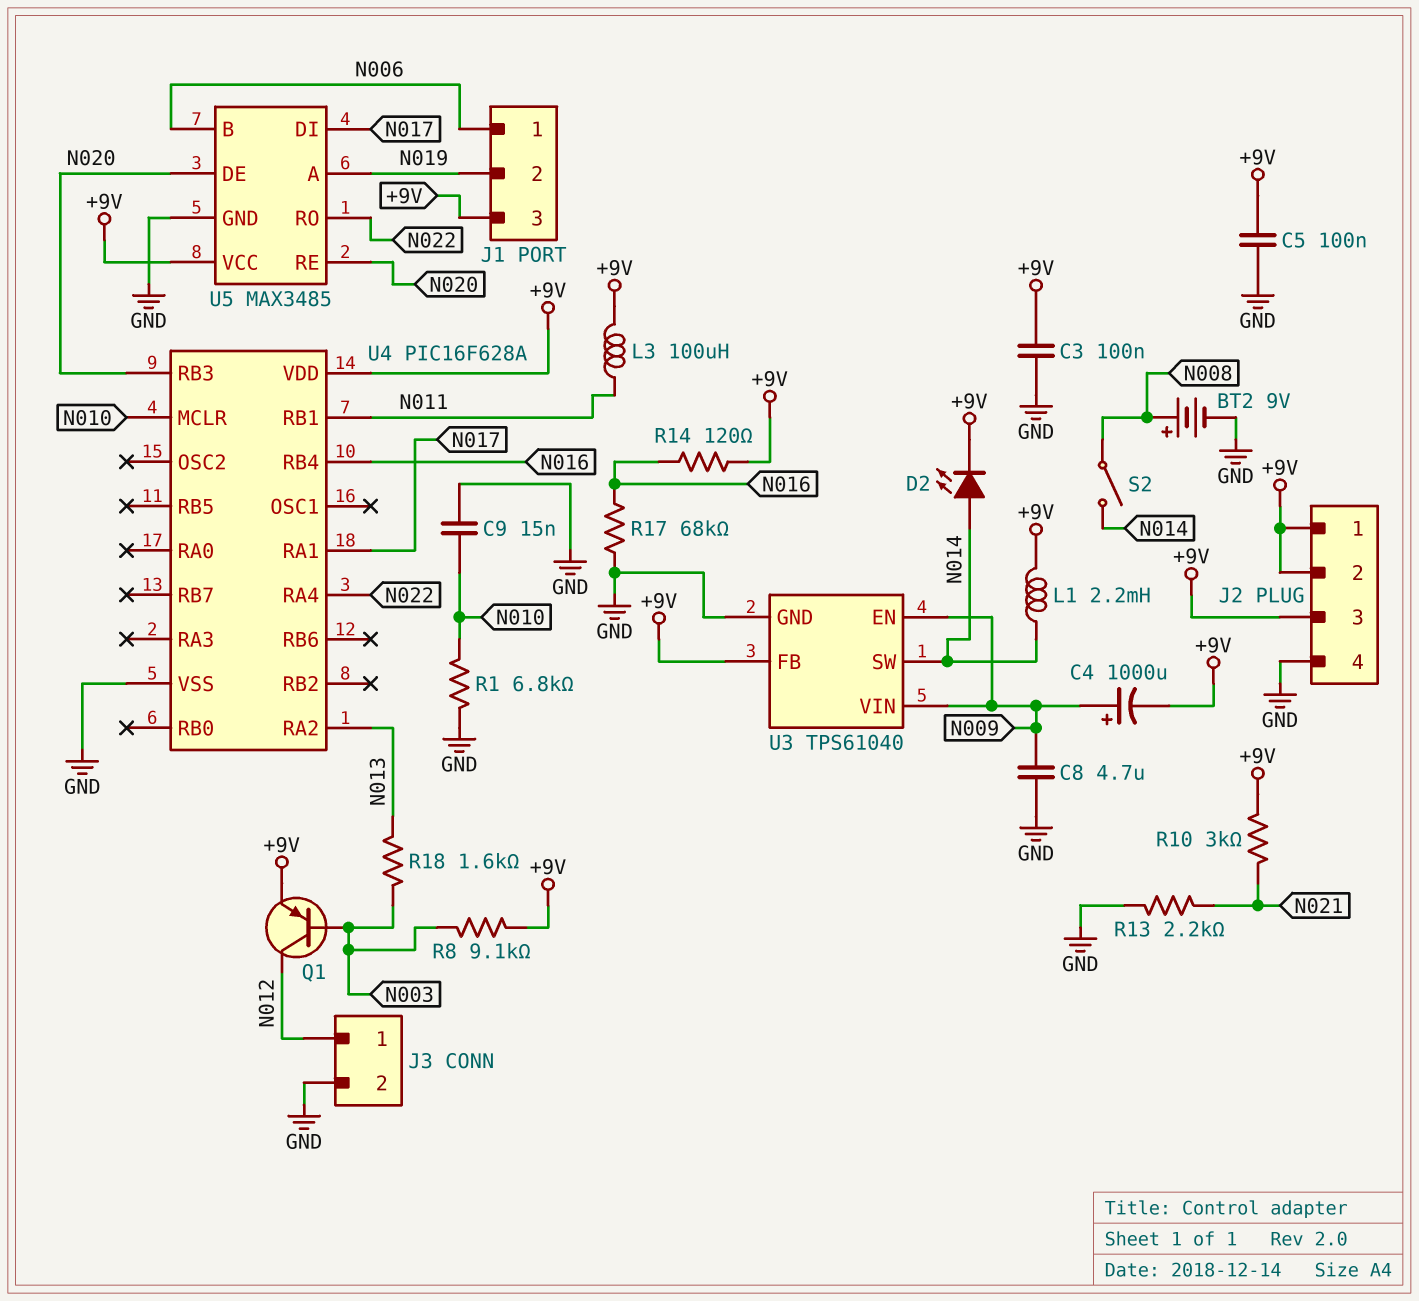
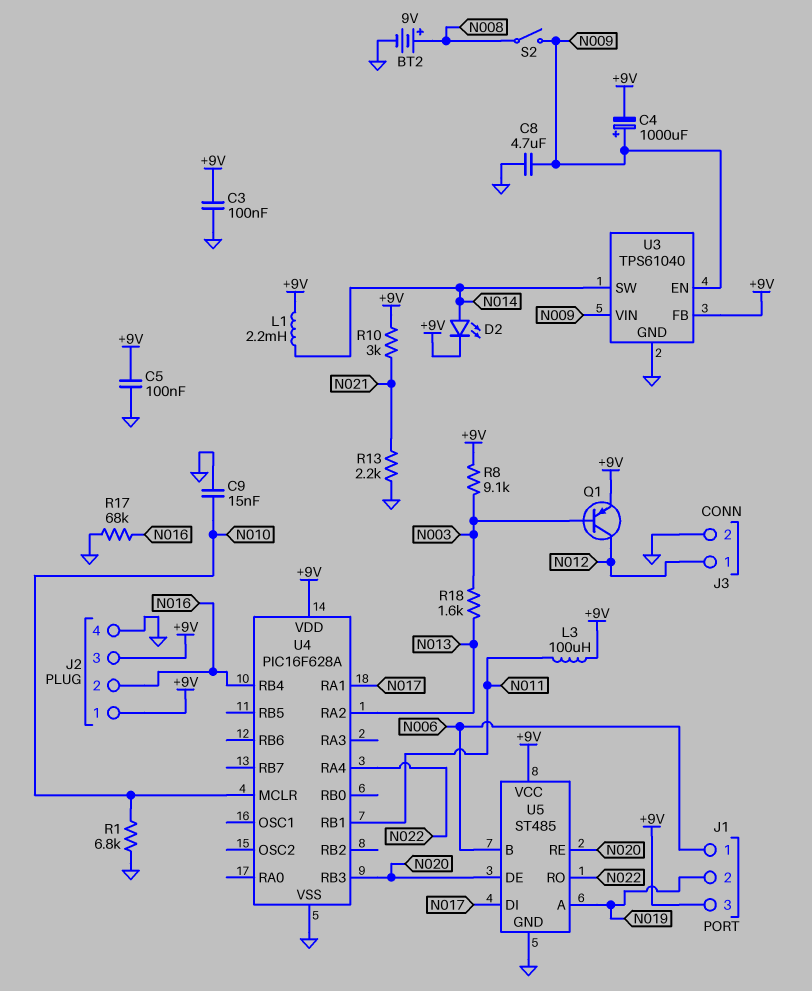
J2 pin 2: +9V -> N016
R14: 120 (+9V, N016) -> none
S2: switch (N008, N014) -> switch (N008, N009)
U5: MAX3485 -> ST485

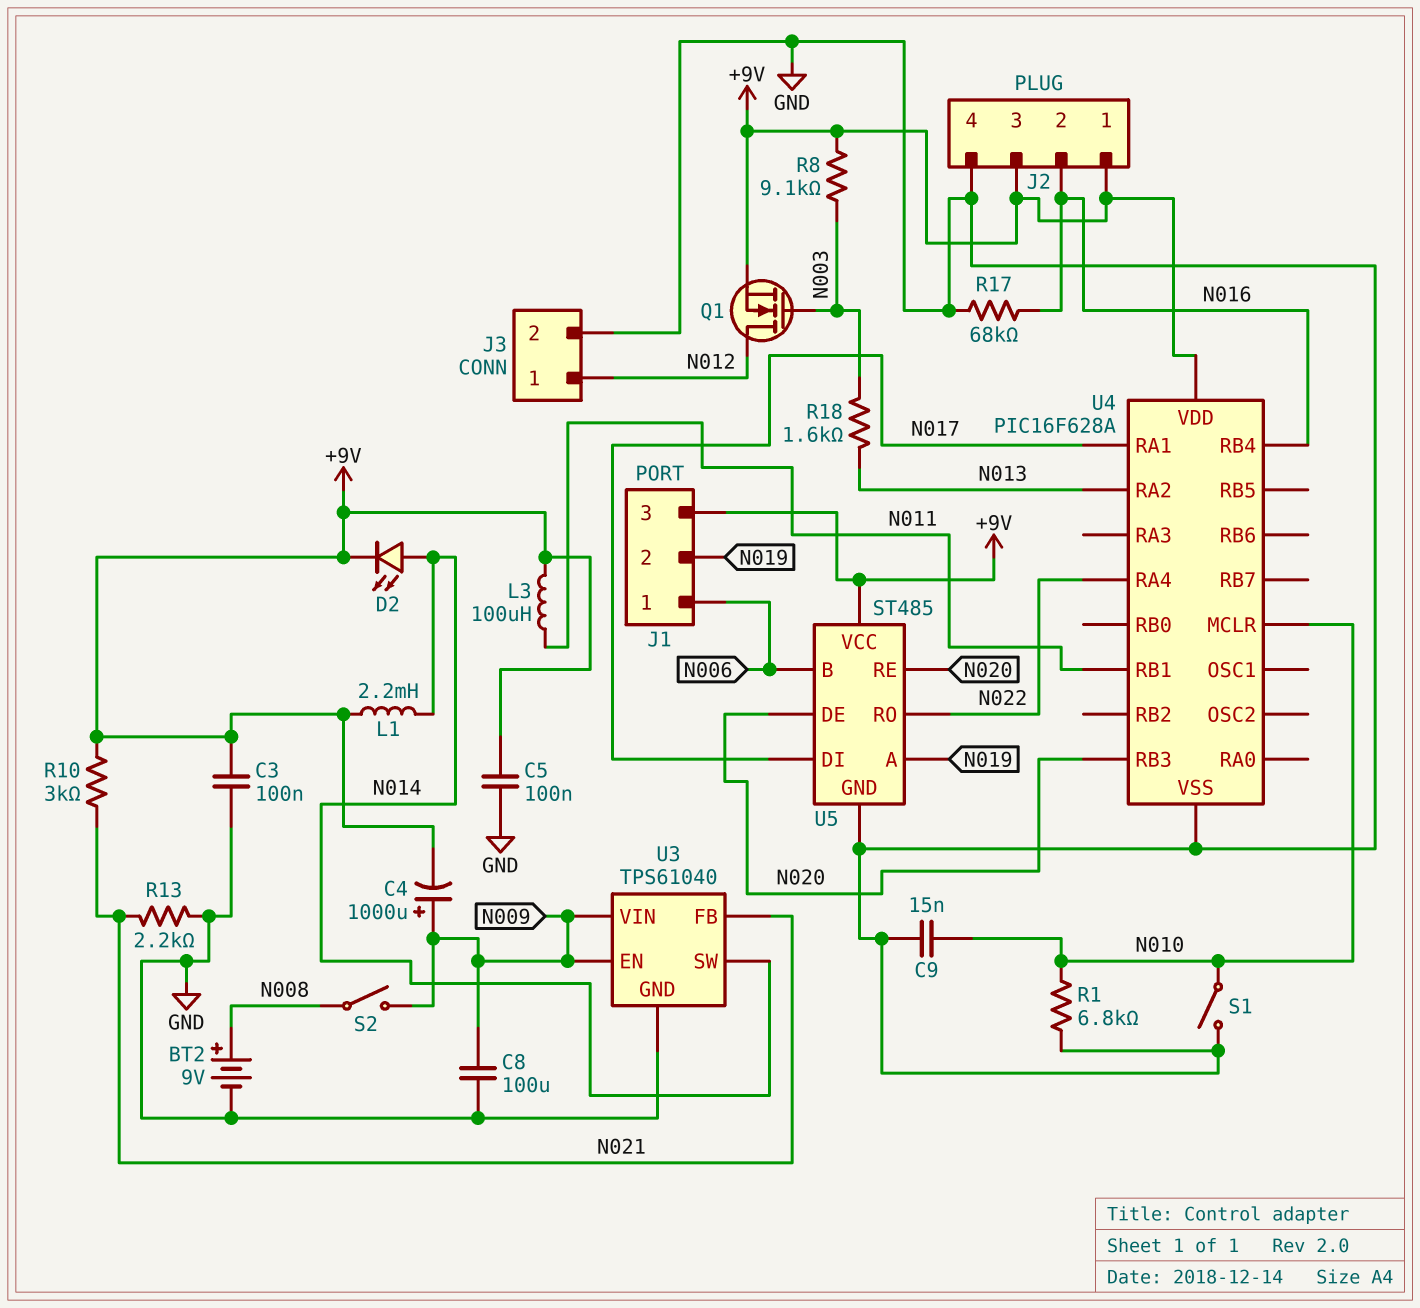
C8: 4.7uF (GND, N009) -> 100uF (GND, N009)
Q1: PNP (B N003, C N012, E +9V) -> NMOS (G N003, D N012, S +9V)
S1: none -> switch (GND, N010)
U3 pin FB: +9V -> N021

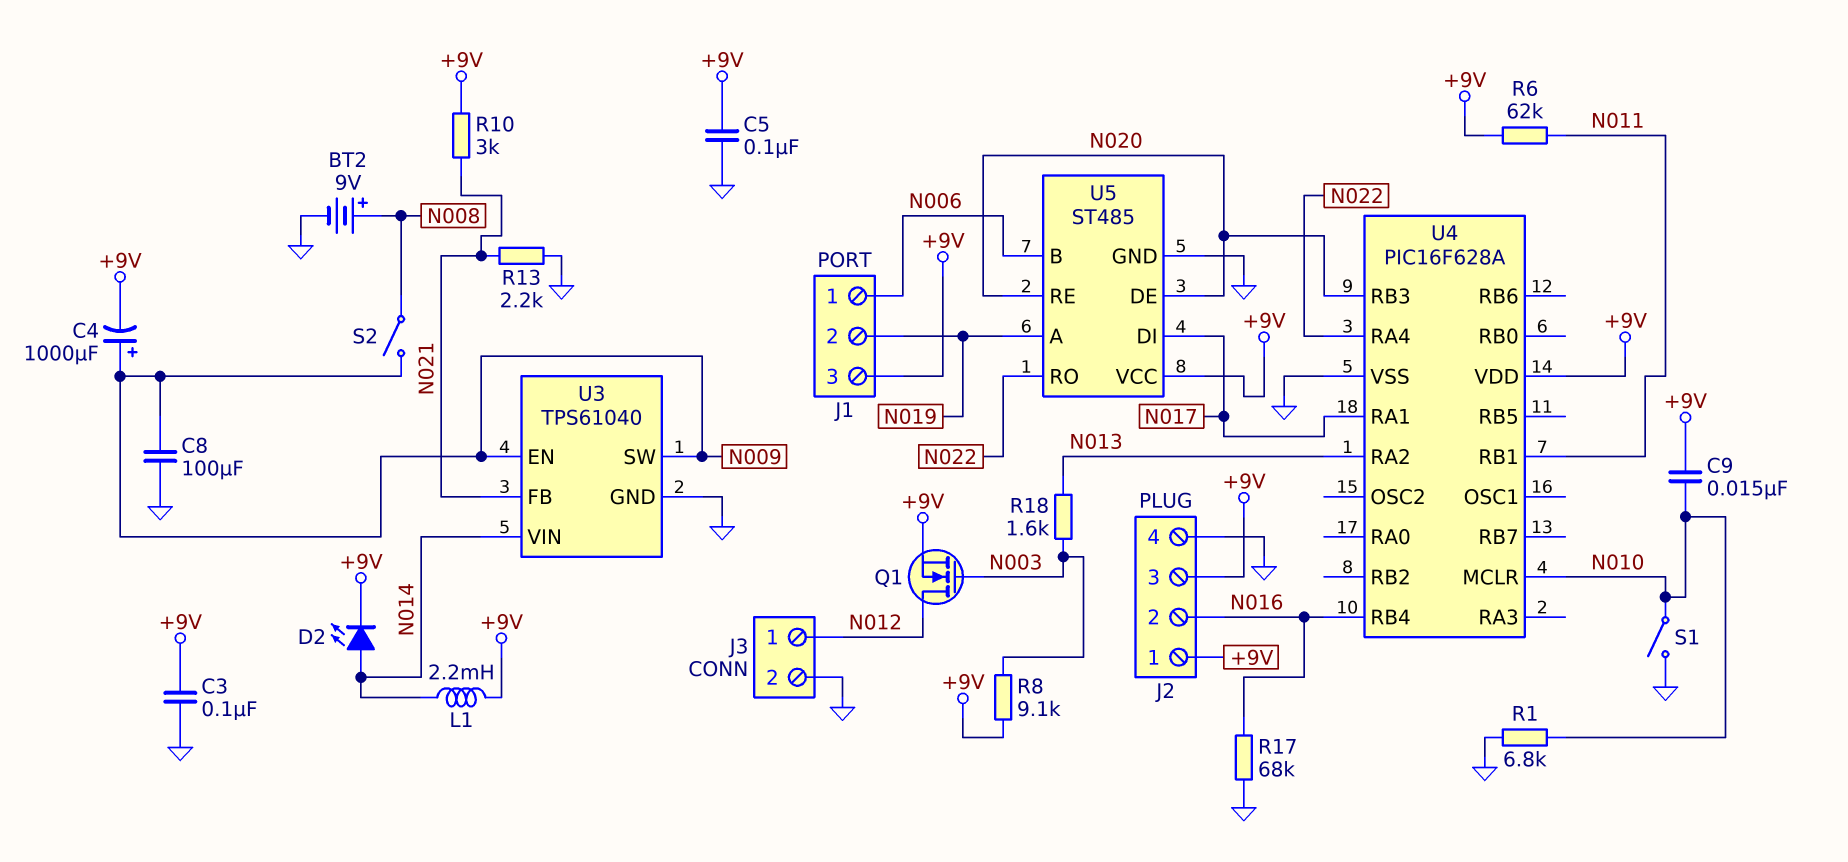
C9: 15nF (GND, N010) -> 15nF (+9V, N010)
L3: 100uH (+9V, N011) -> none
R6: none -> 62k (+9V, N011)
U3 pin SW: N014 -> N009
U3 pin VIN: N009 -> N014

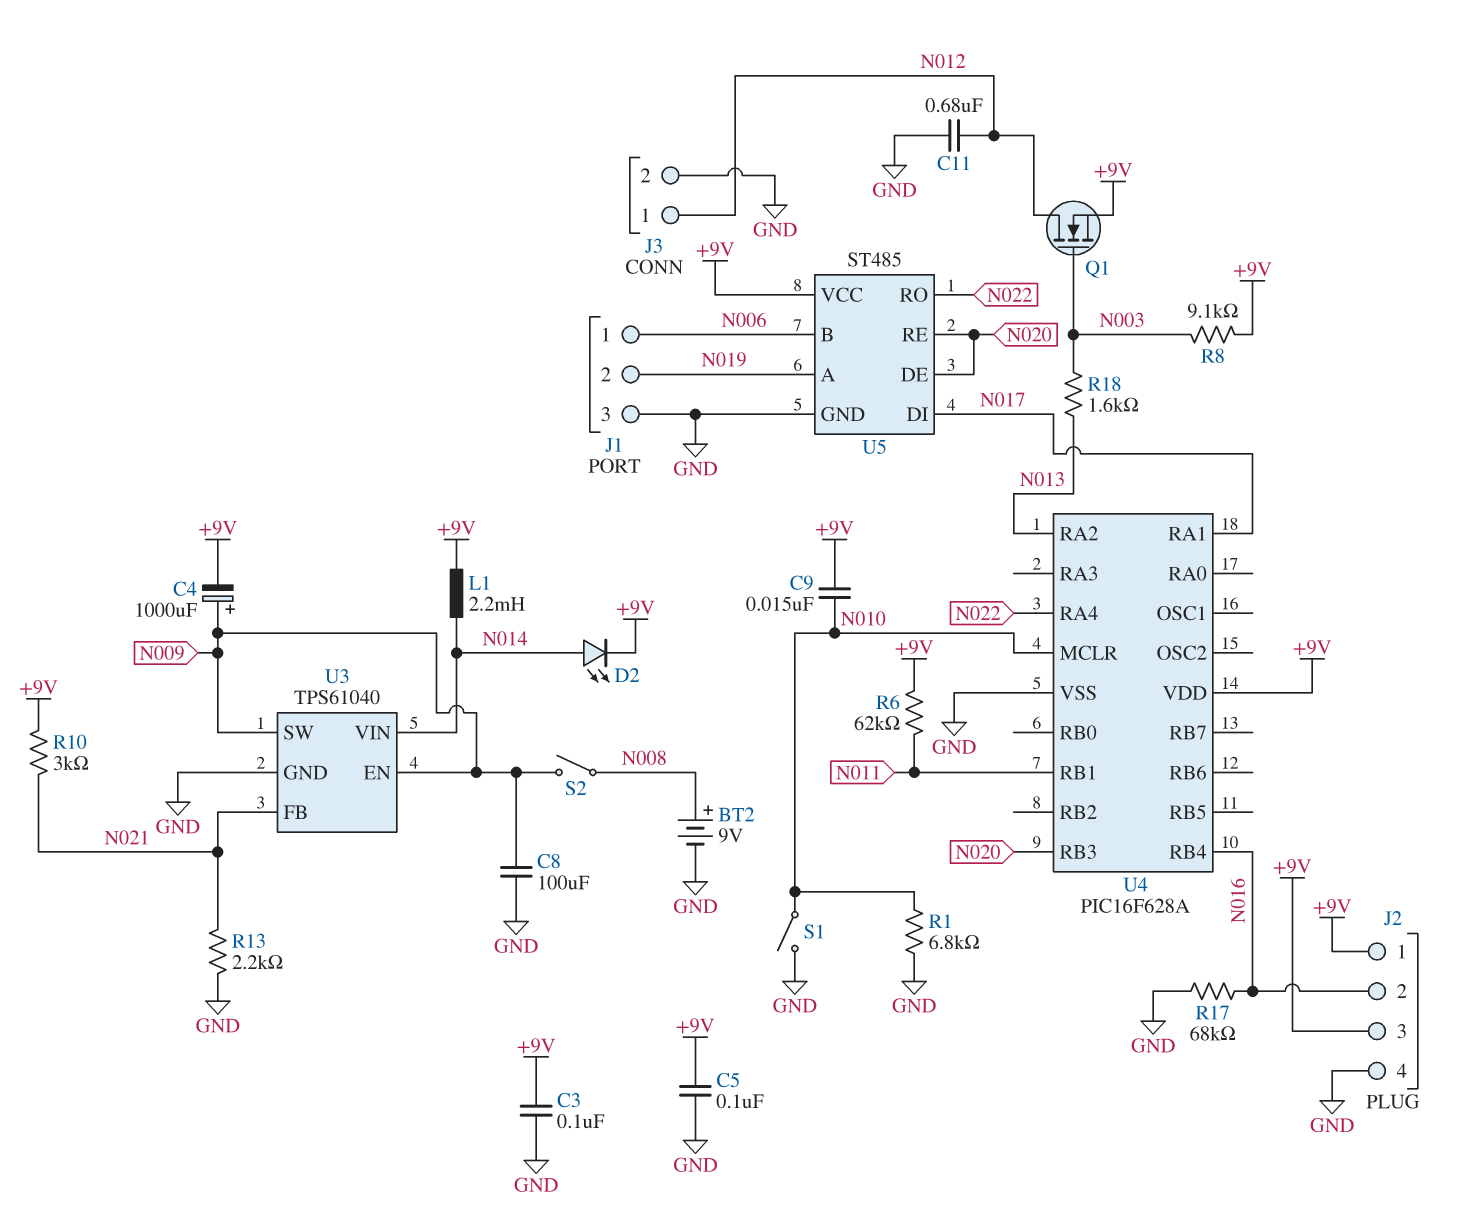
C11: none -> 680nF (GND, N012)
J1 pin 3: +9V -> GND

